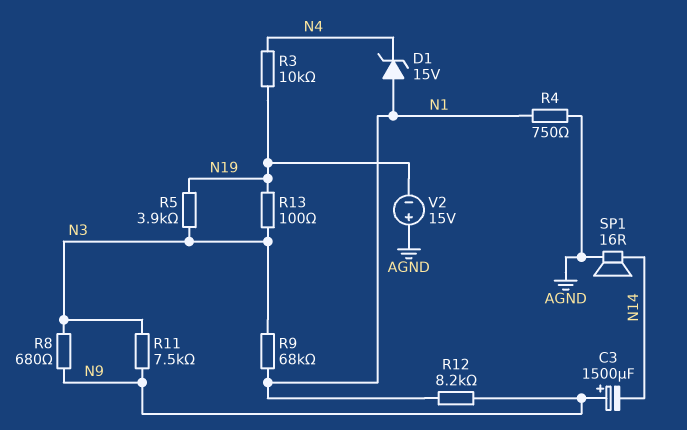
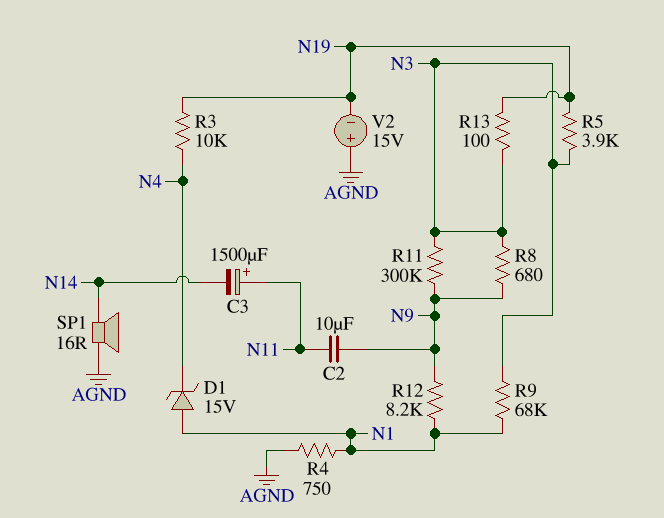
C2: none -> 10uF (N9, N11)
C3: 1500uF (plus N9, minus N14) -> 1500uF (plus N11, minus N14)
R11: 7.5k (N3, N9) -> 300k (N3, N9)

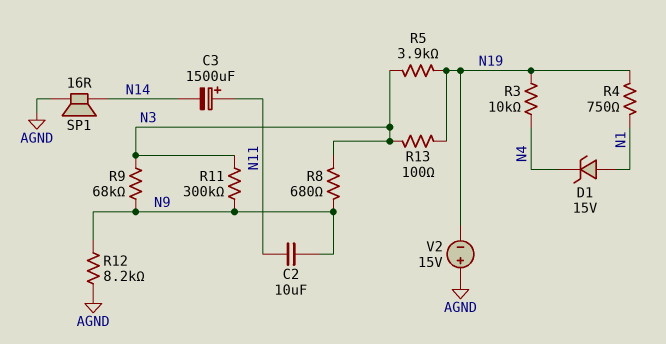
R4: 750 (AGND, N1) -> 750 (N1, N19)
R9: 68k (N1, N3) -> 68k (N3, N9)
R12: 8.2k (N1, N9) -> 8.2k (AGND, N9)

